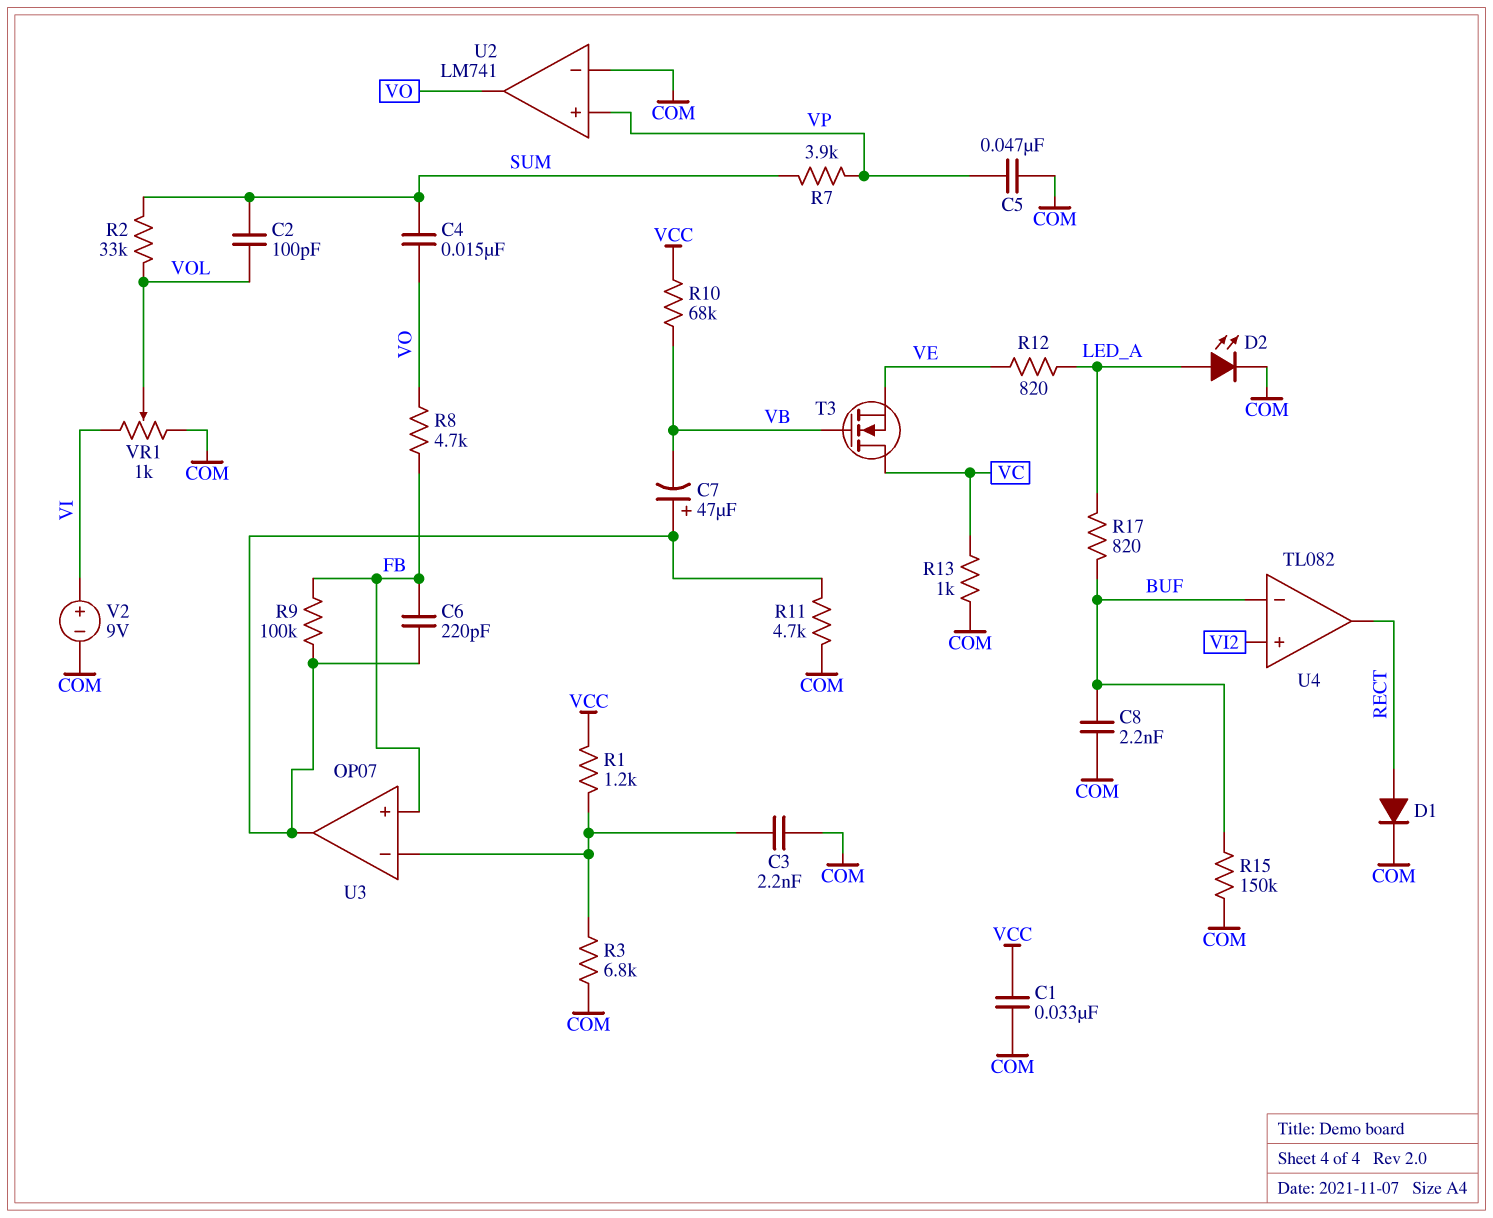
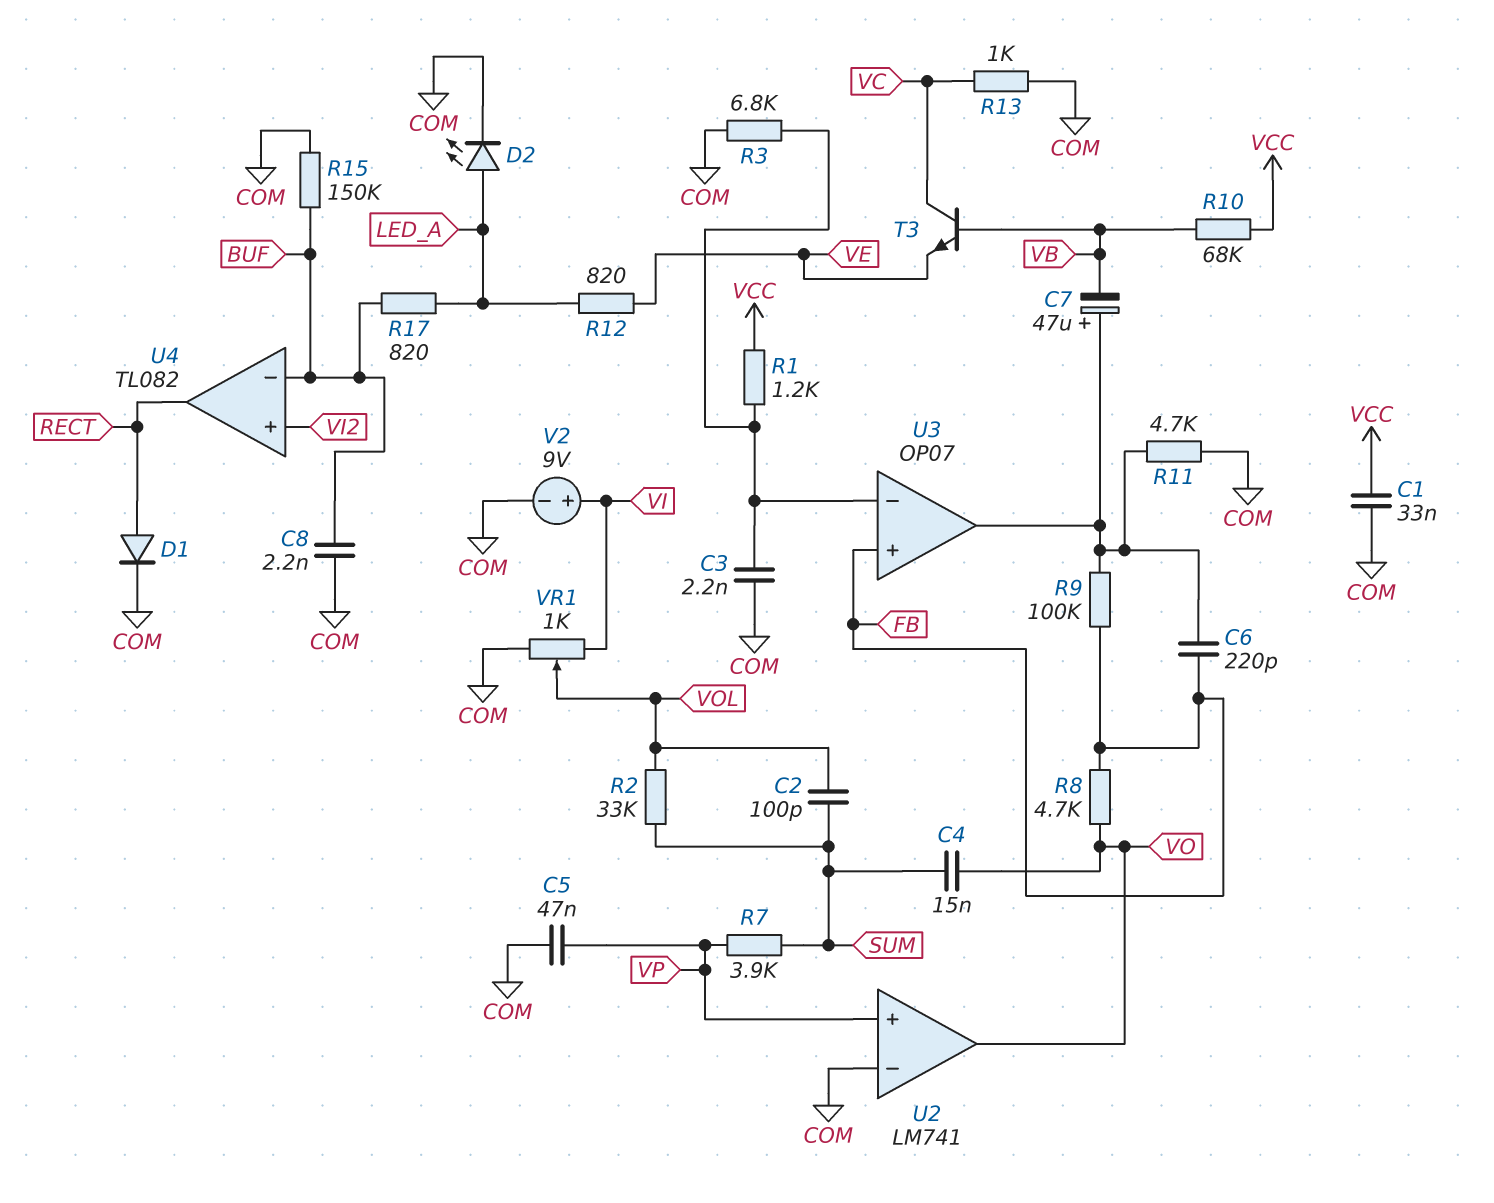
T3: NMOS (G VB, D VC, S VE) -> NPN (B VB, C VC, E VE)

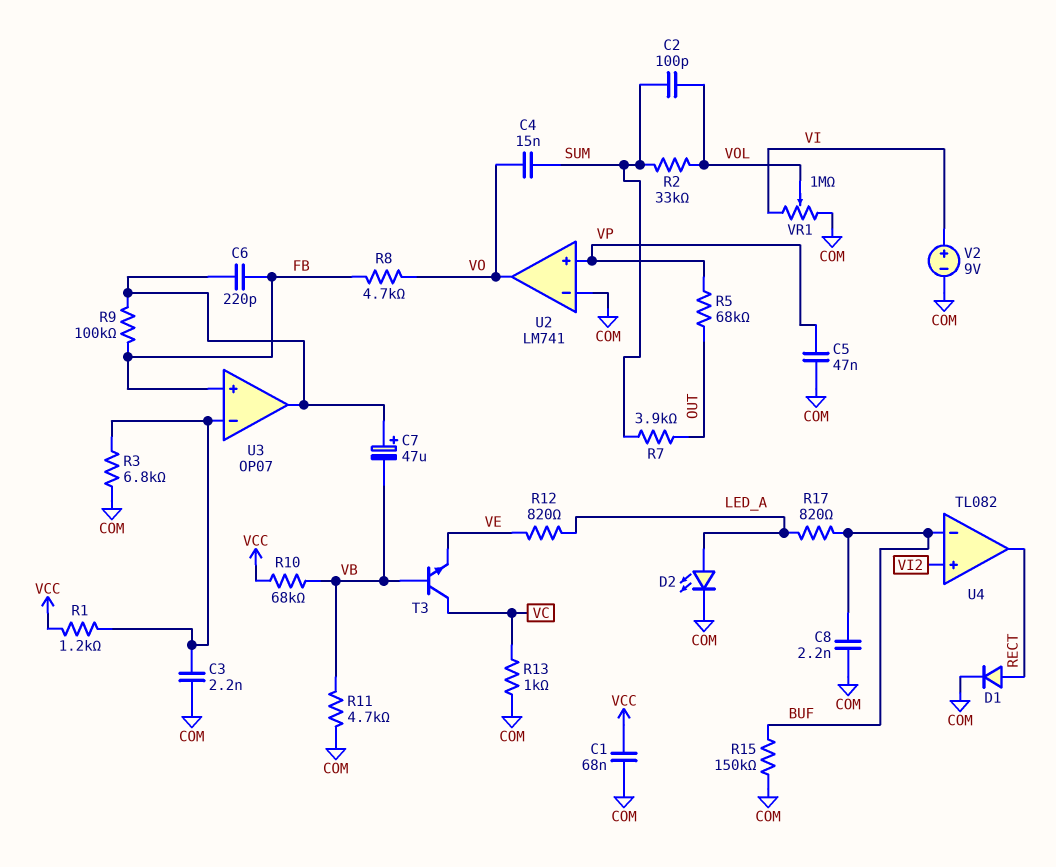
C1: 33nF (COM, VCC) -> 68nF (COM, VCC)
R5: none -> 68k (OUT, VP)
R7: 3.9k (SUM, VP) -> 3.9k (OUT, SUM)
R11: 4.7k (COM, U3/out) -> 4.7k (COM, VB)
VR1: 1k (COM, VI, wiper VOL) -> 1M (COM, VI, wiper VOL)

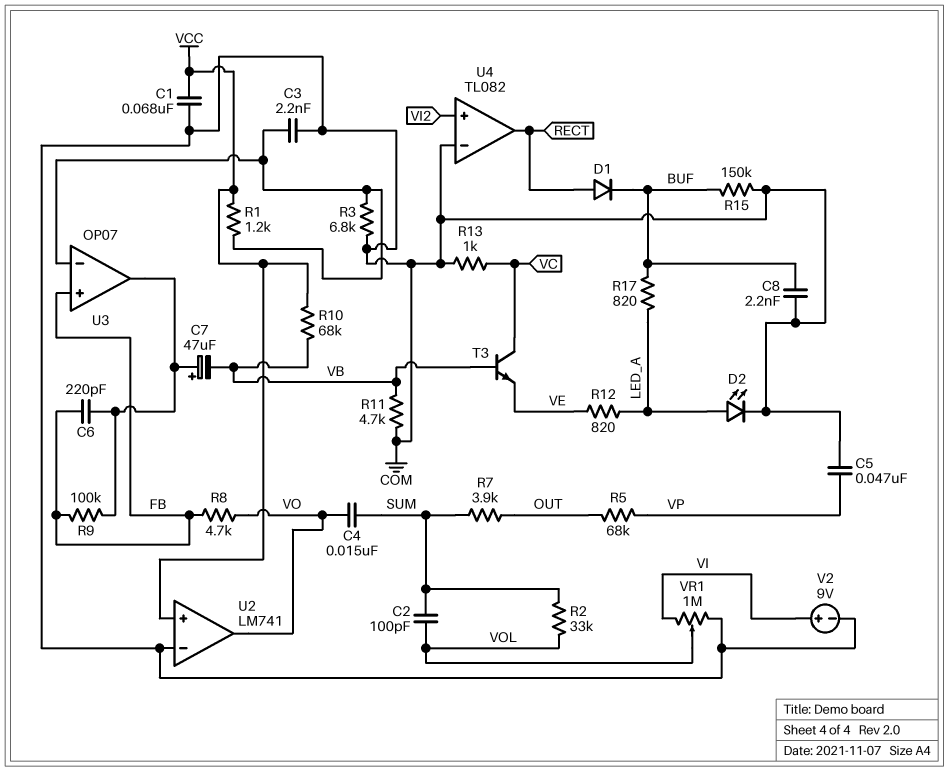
D1: diode (A RECT, K COM) -> diode (A RECT, K BUF)
U2 pin in+: VP -> VCC
U4 pin in-: BUF -> COM

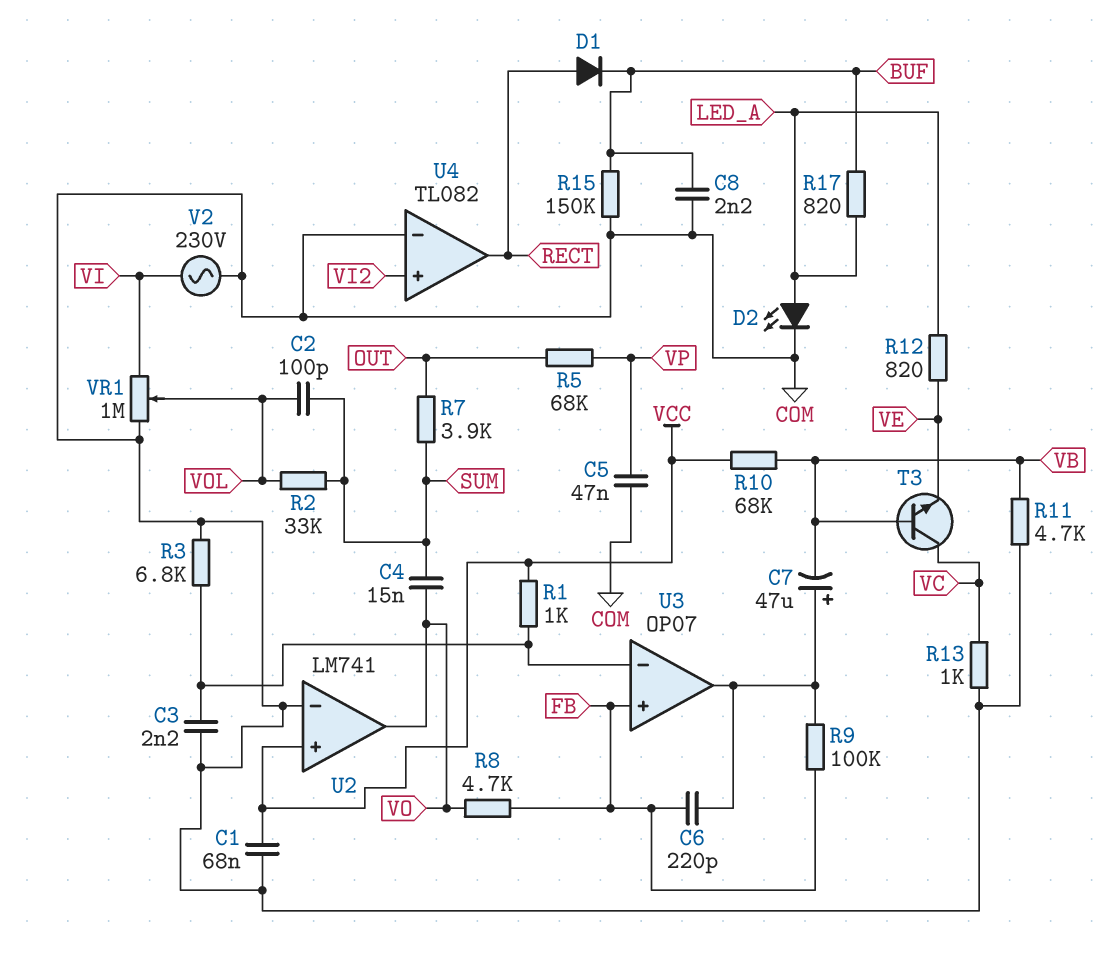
R1: 1.2k (U3/in-, VCC) -> 1k (U3/in-, VCC)
V2: 9V (plus VI, minus COM) -> AC 230V (COM, VI)

